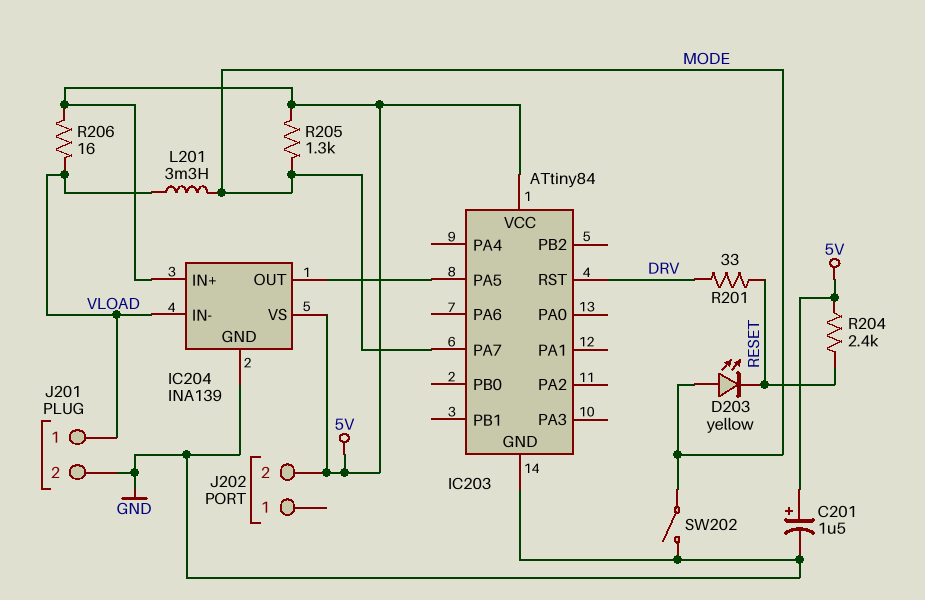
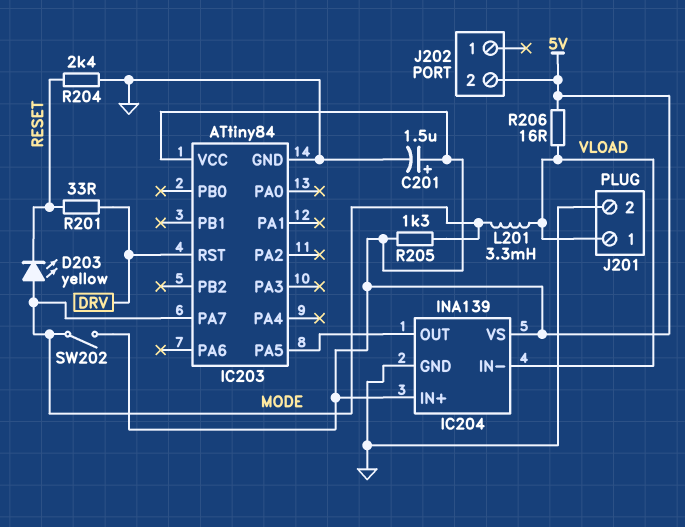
R204: 2.4k (5V, RESET) -> 2.4k (GND, RESET)
SW202: switch (GND, MODE) -> switch (5V, MODE)

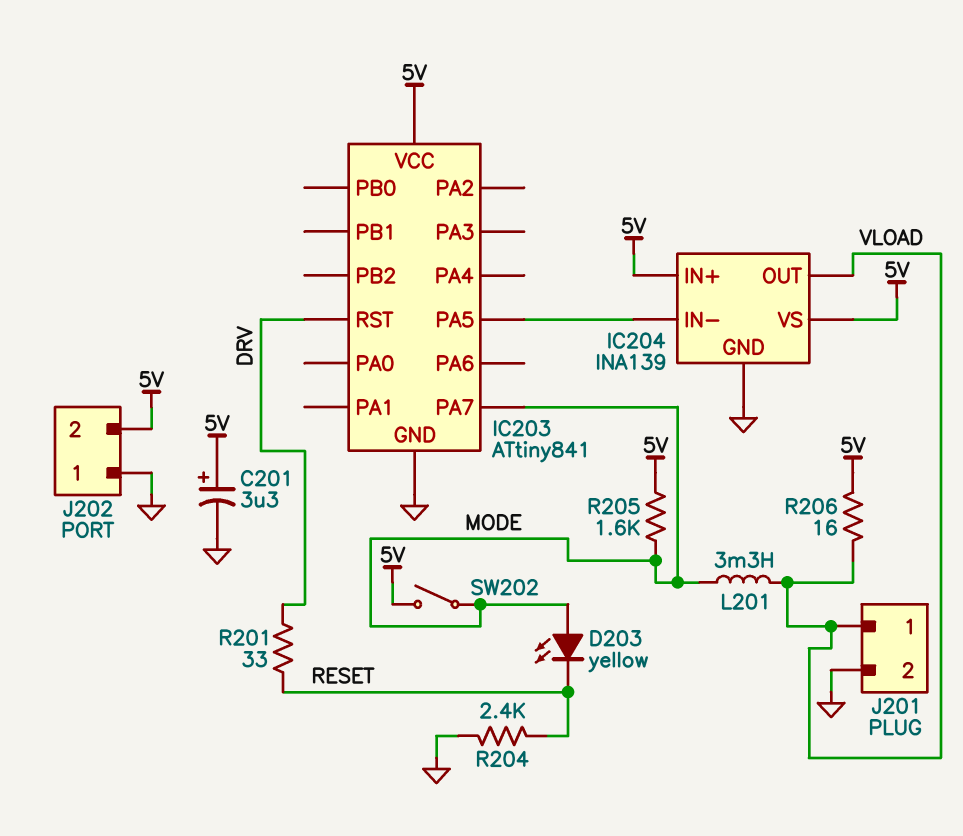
C201: 1.5uF (plus 5V, minus GND) -> 3.3uF (plus 5V, minus GND)
IC203: ATtiny84 -> ATtiny841
IC204 pin IN-: VLOAD -> IC203/PA5
IC204 pin OUT: IC203/PA5 -> VLOAD
J202 pin 1: none -> GND
R205: 1.3k (5V, MODE) -> 1.6k (5V, MODE)

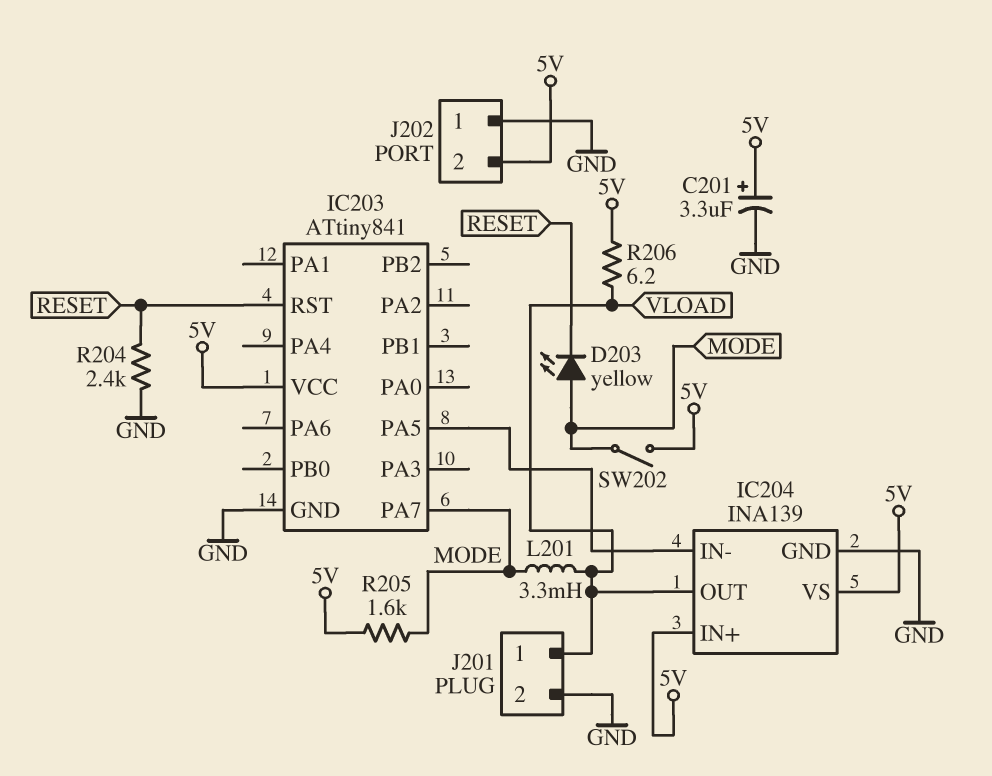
IC203 pin RST: DRV -> RESET
R201: 33 (DRV, RESET) -> none
R206: 16 (5V, VLOAD) -> 6.2 (5V, VLOAD)

